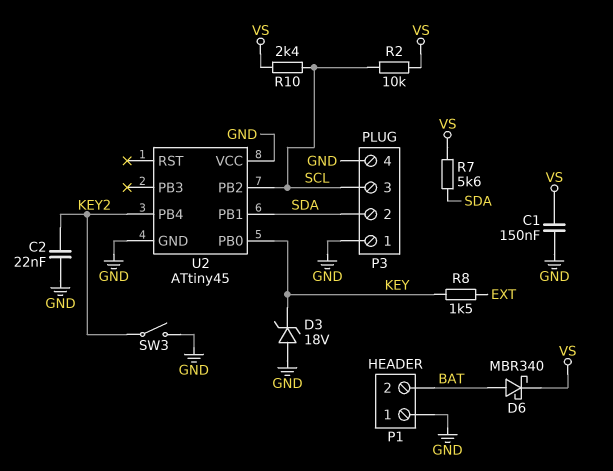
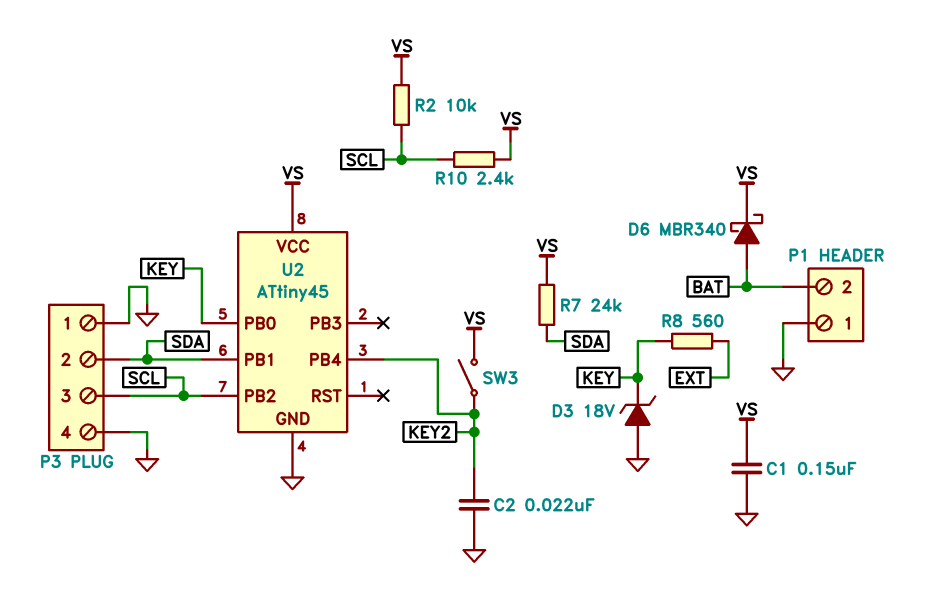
R7: 5.6k (SDA, VS) -> 24k (SDA, VS)
R8: 1.5k (EXT, KEY) -> 560 (EXT, KEY)
SW3: switch (GND, KEY2) -> switch (KEY2, VS)
U2 pin VCC: GND -> VS

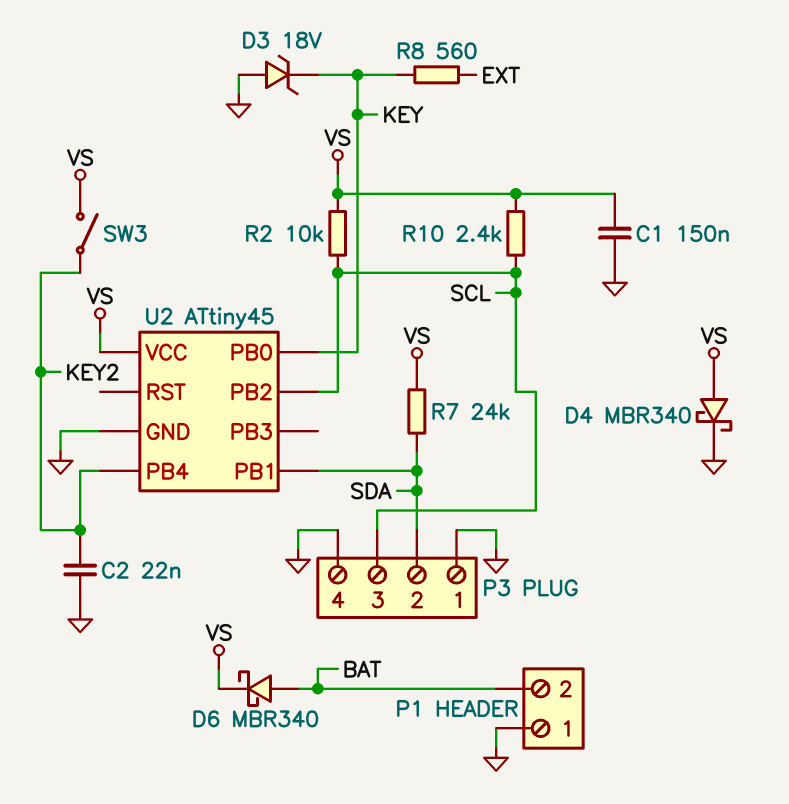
D4: none -> schottky MBR340 (A VS, K GND)

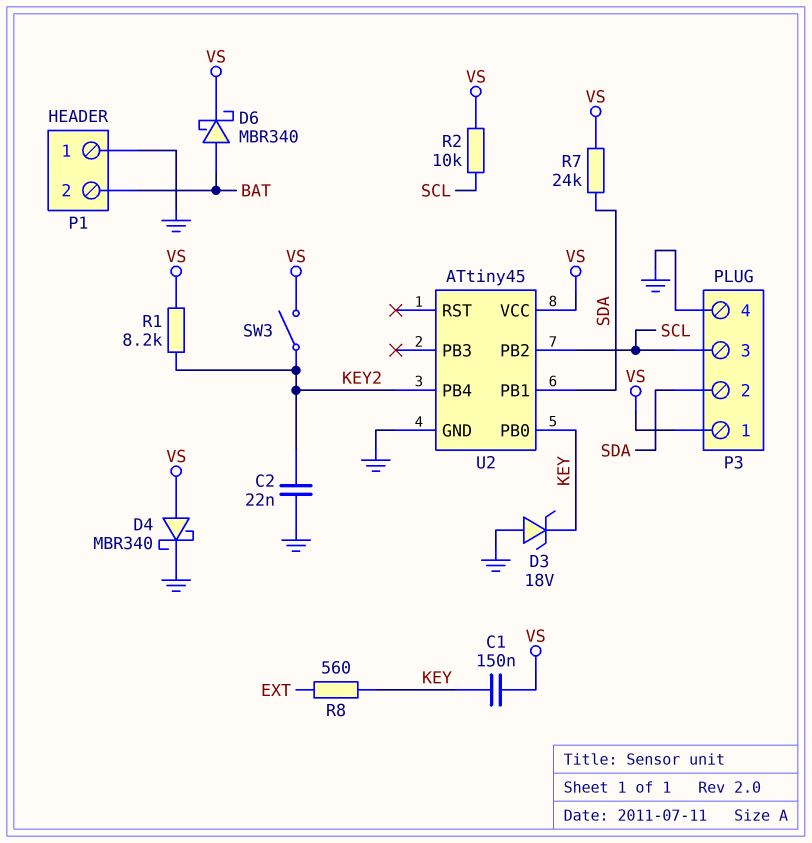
C1: 150nF (GND, VS) -> 150nF (KEY, VS)
P3 pin 1: GND -> VS
R1: none -> 8.2k (KEY2, VS)
R10: 2.4k (SCL, VS) -> none

